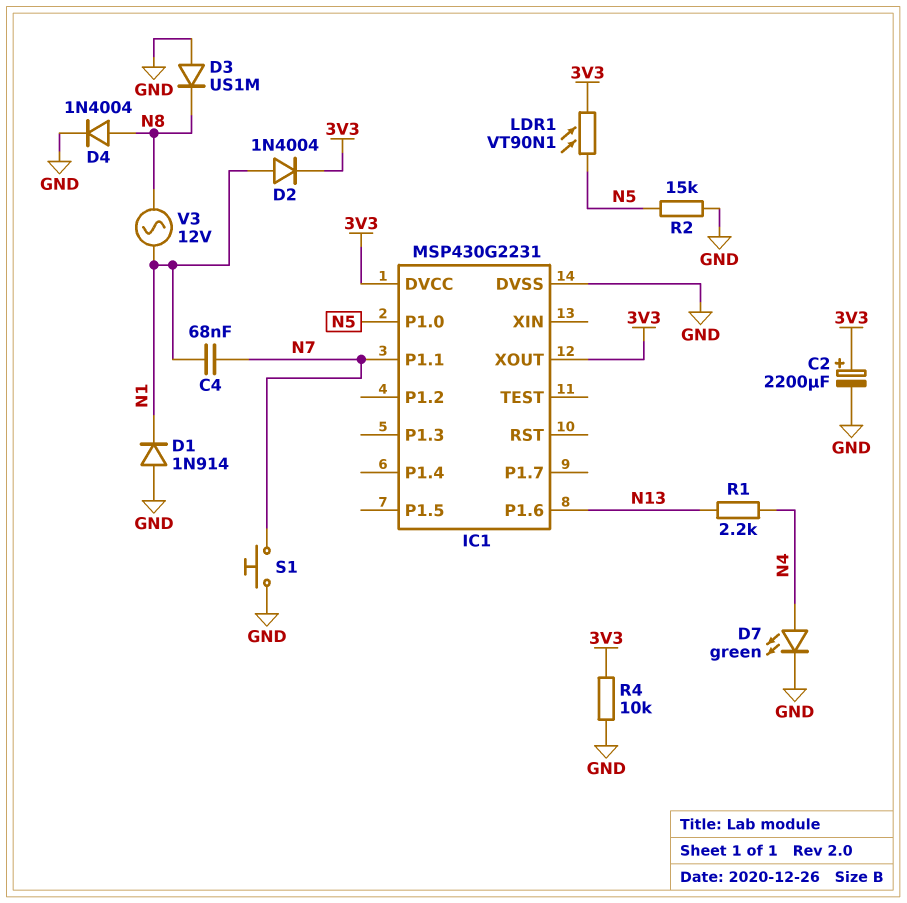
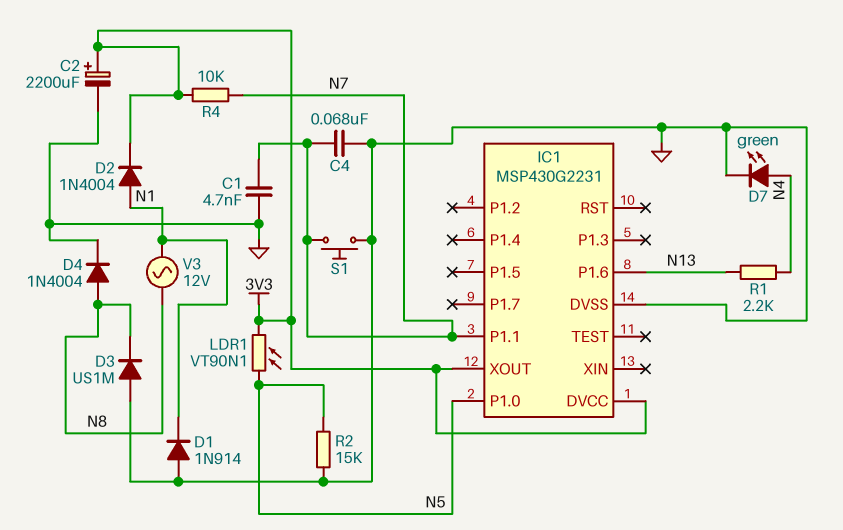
C1: none -> 4.7nF (GND, N7)
C4: 68nF (N1, N7) -> 68nF (GND, N7)
R4: 10k (3V3, GND) -> 10k (3V3, N7)

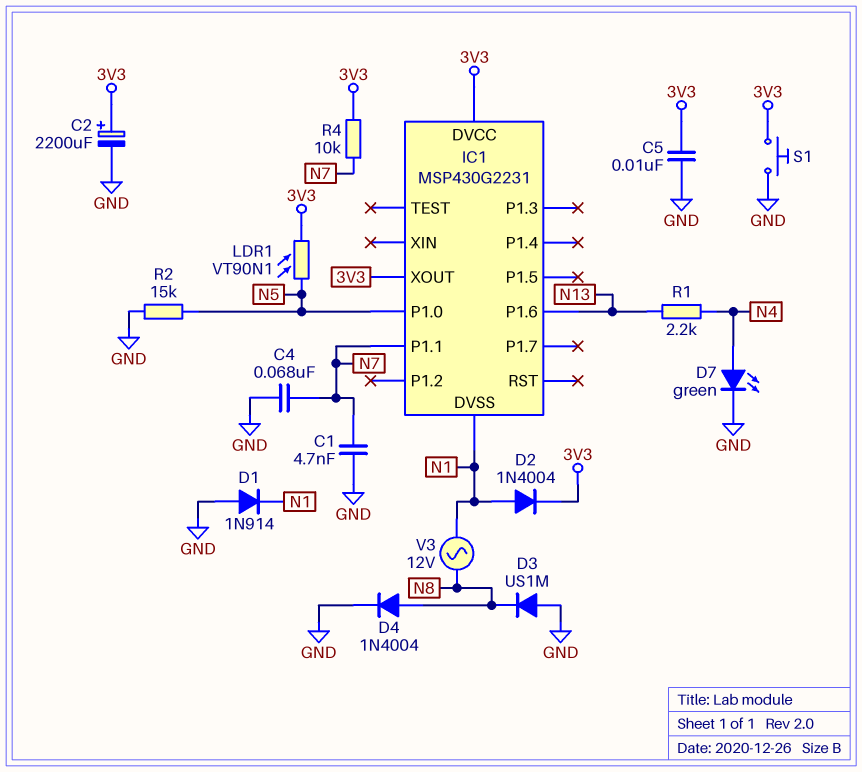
C5: none -> 10nF (3V3, GND)
IC1 pin DVSS: GND -> N1
S1: button (GND, N7) -> button (3V3, GND)

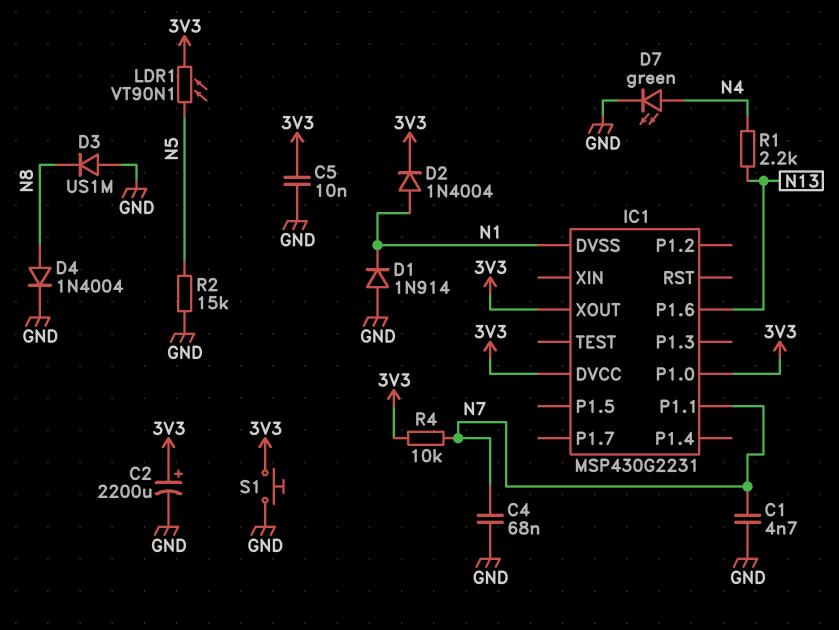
IC1 pin P1.0: N5 -> 3V3
V3: AC 12V (N1, N8) -> none

